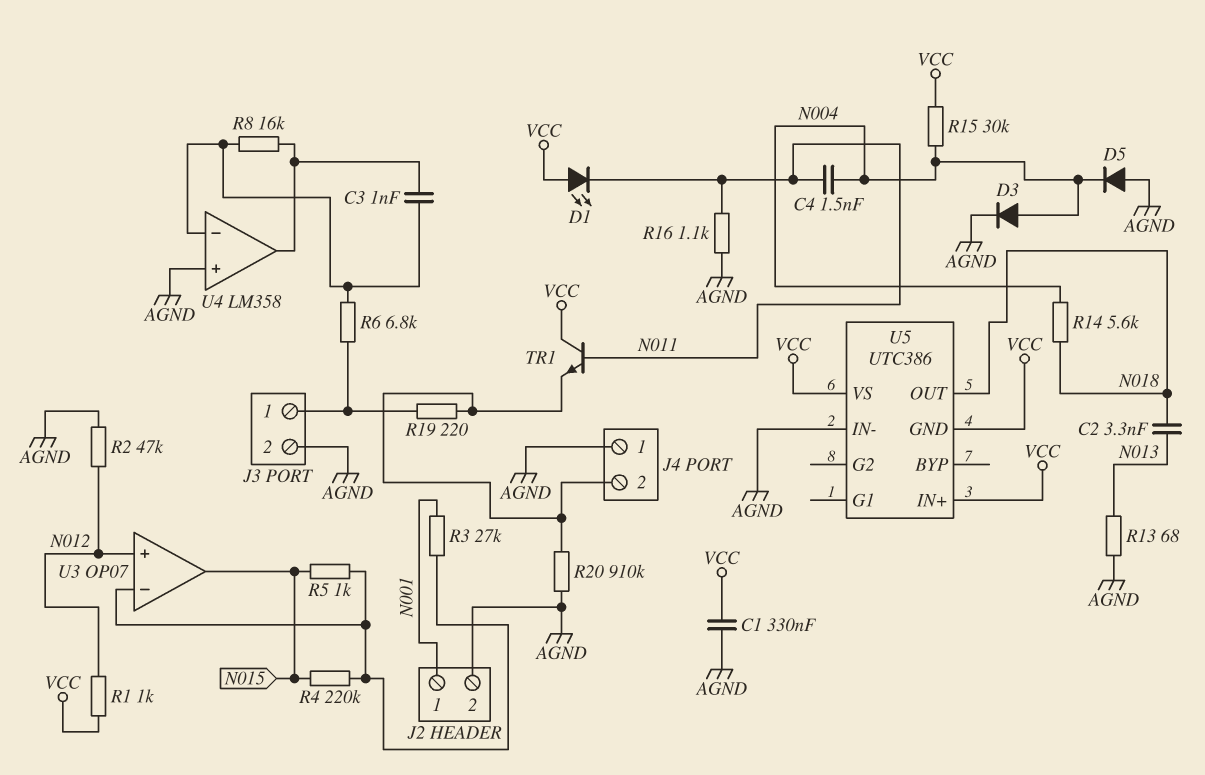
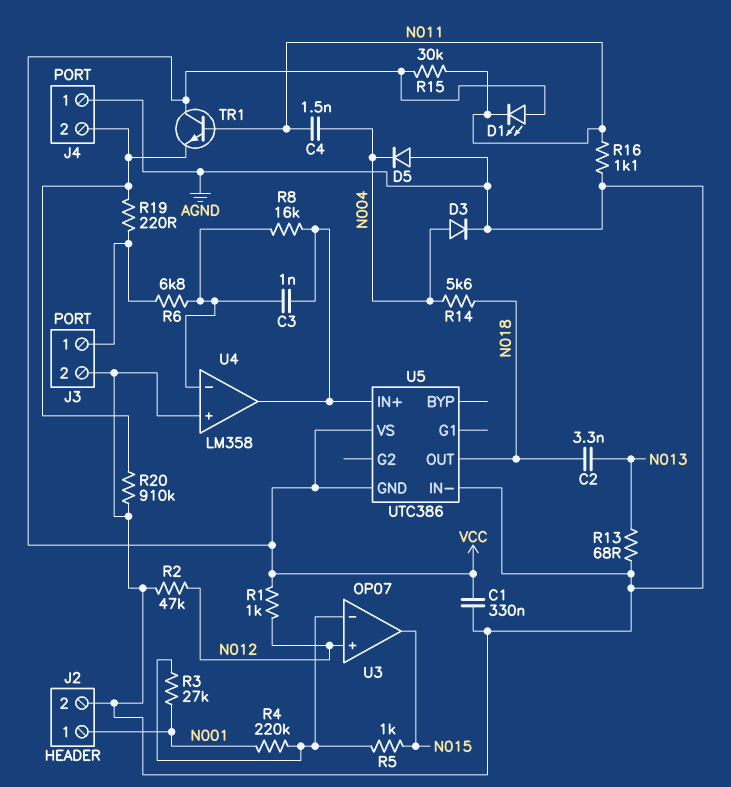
R4: 220k (N015, U3/in-) -> 220k (N001, U3/in-)
R15: 30k (N004, VCC) -> 30k (N011, VCC)
U5 pin IN+: VCC -> U4/out

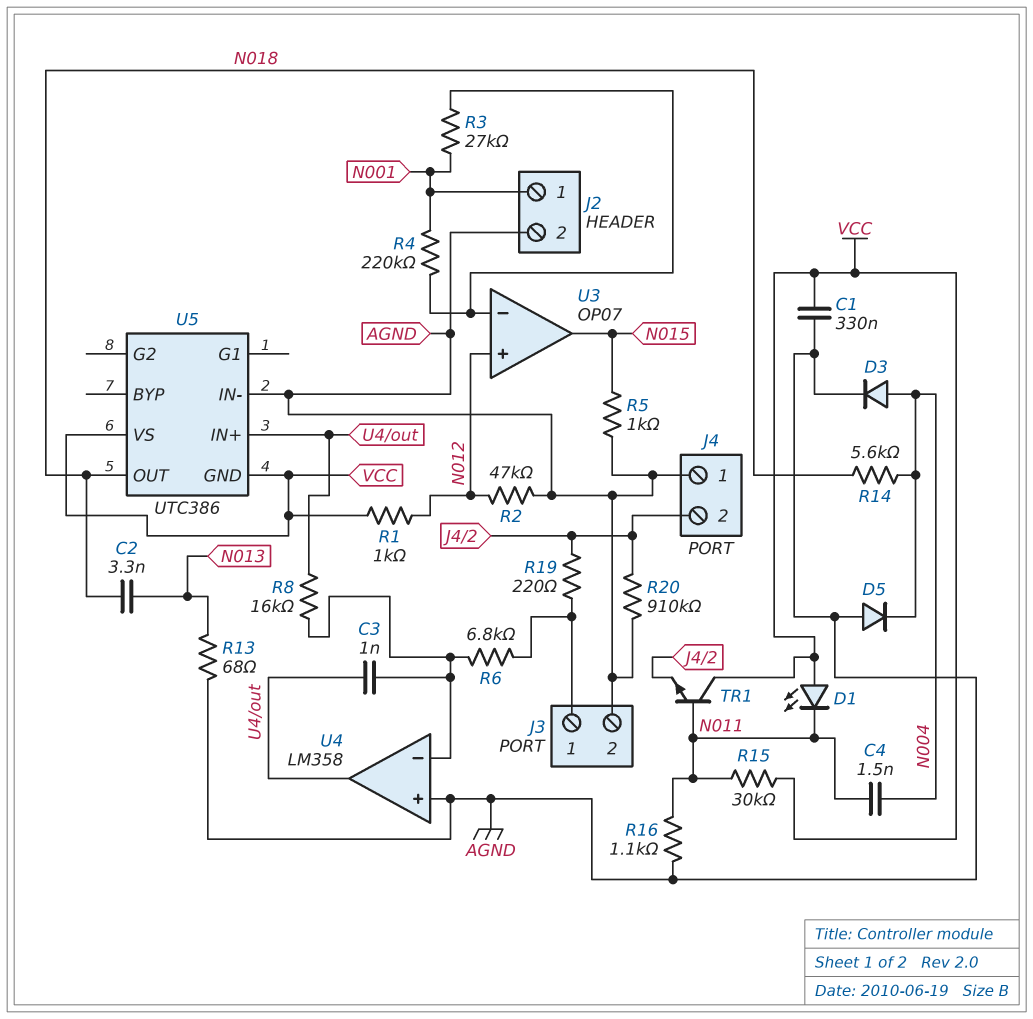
R5: 1k (N015, U3/in-) -> 1k (AGND, N015)

